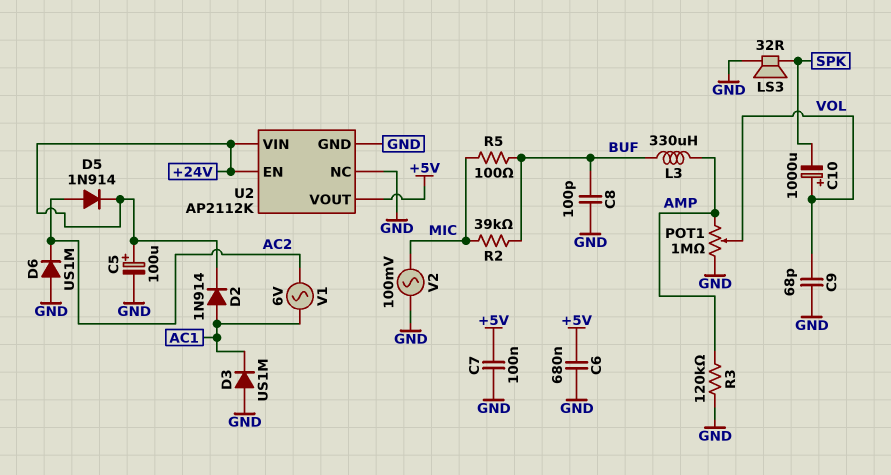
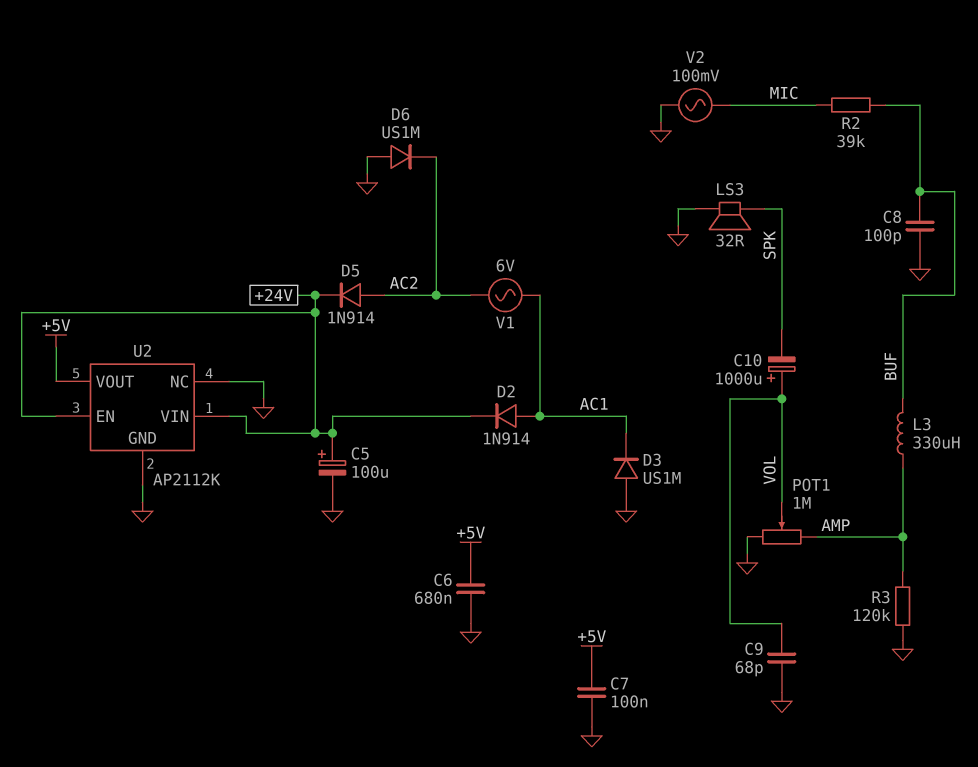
R5: 100 (BUF, MIC) -> none

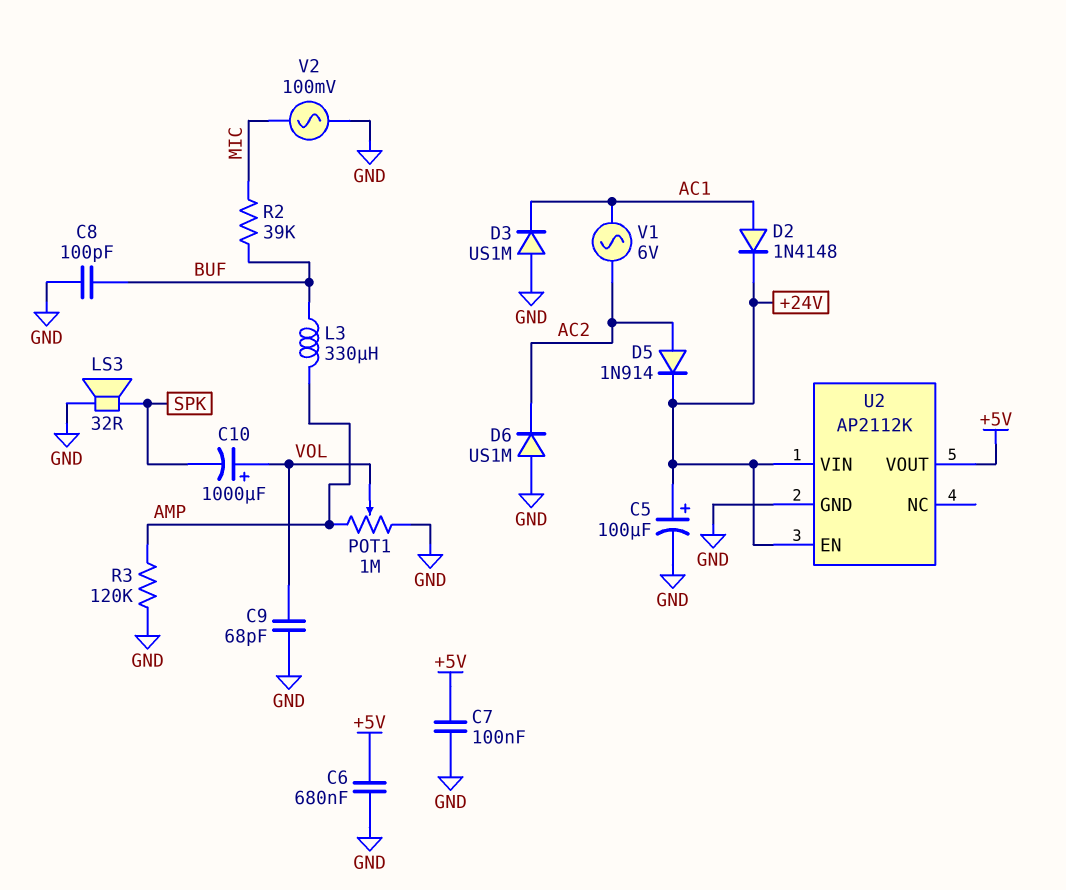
D2: diode 1N914 (A AC1, K +24V) -> diode 1N4148 (A AC1, K +24V)
U2 pin NC: GND -> none

